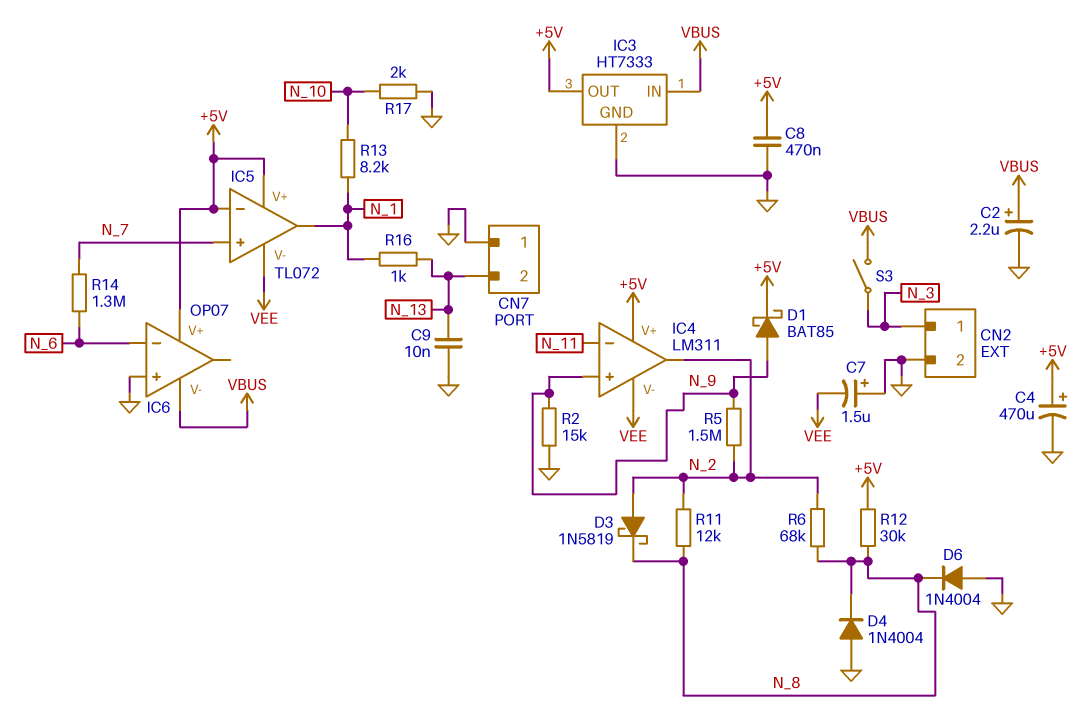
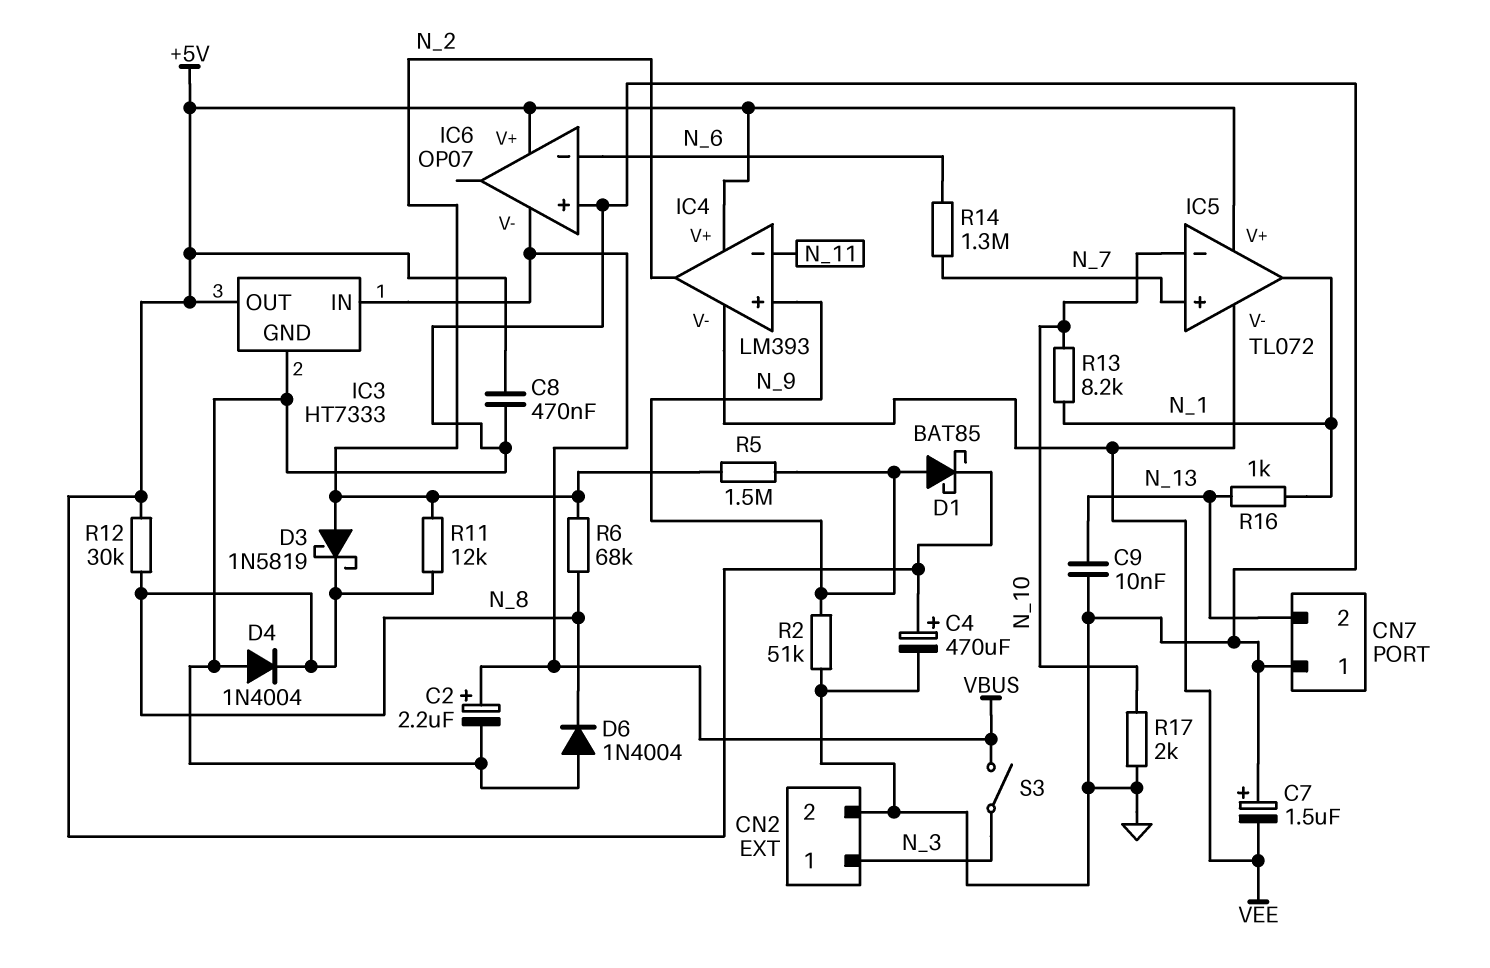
IC4: LM311 -> LM393
IC5 pin in-: +5V -> N_10
R2: 15k (GND, N_9) -> 51k (GND, N_9)

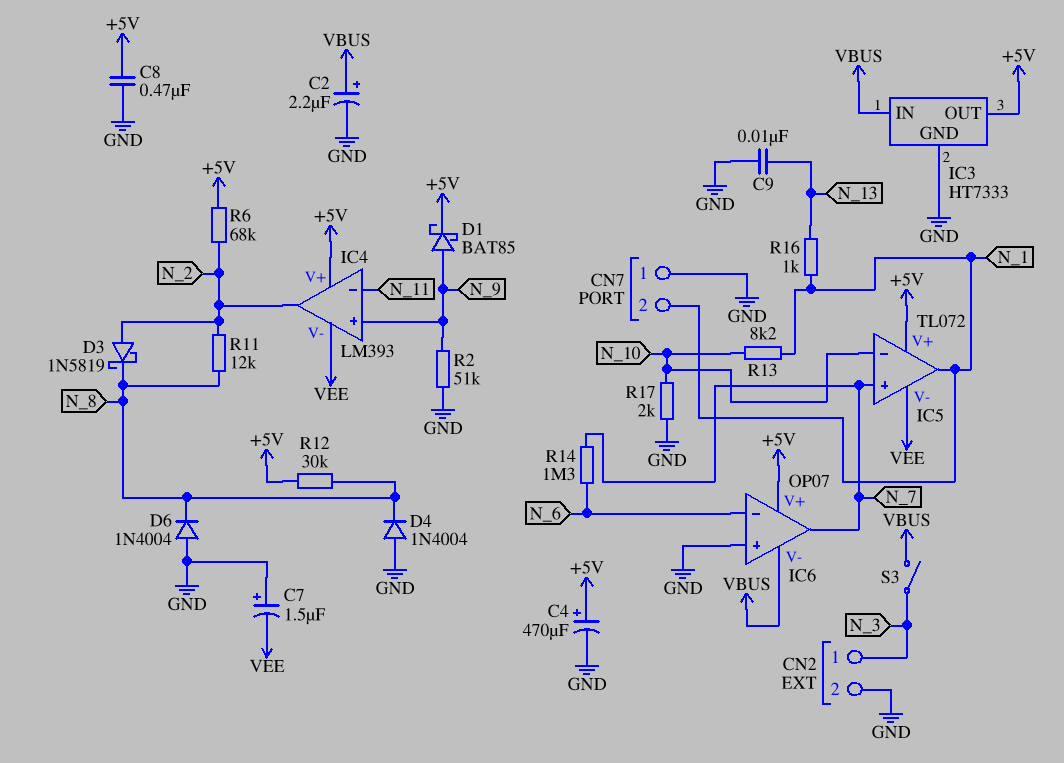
CN7 pin 2: N_13 -> N_1
IC6 pin out: none -> N_7
R5: 1.5M (N_2, N_9) -> none
R6: 68k (N_2, N_8) -> 68k (+5V, N_2)

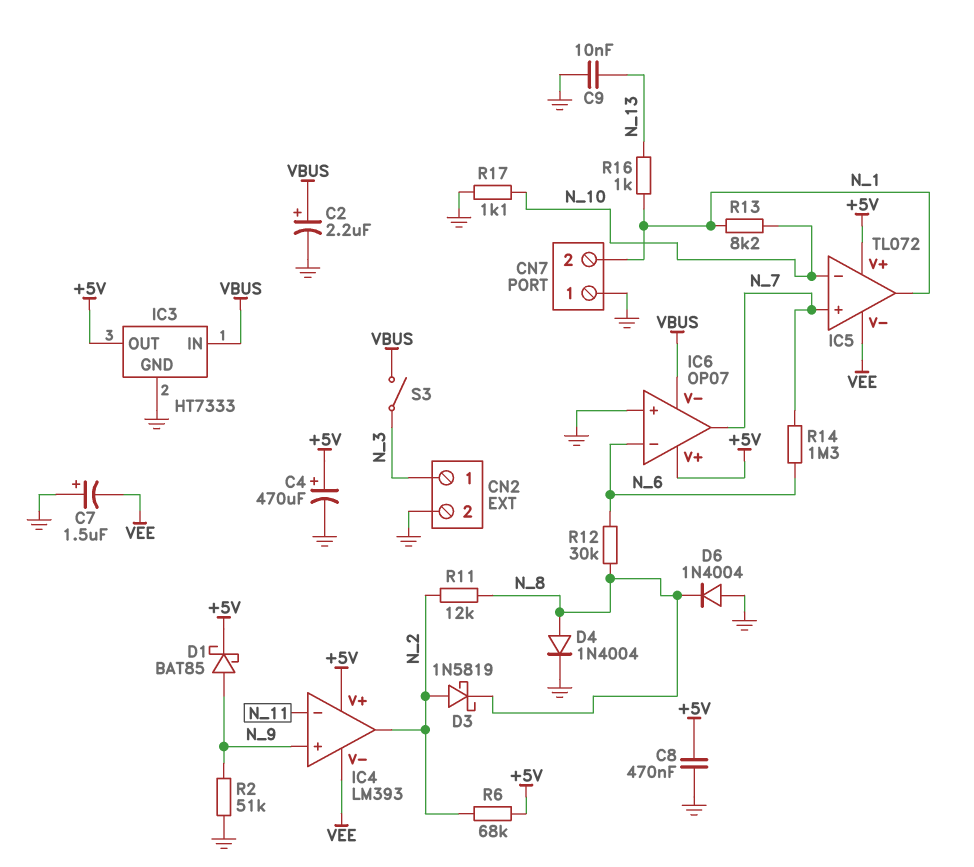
D4: diode 1N4004 (A GND, K N_8) -> diode 1N4004 (A N_8, K GND)
R12: 30k (+5V, N_8) -> 30k (N_6, N_8)
R17: 2k (GND, N_10) -> 1.1k (GND, N_10)

